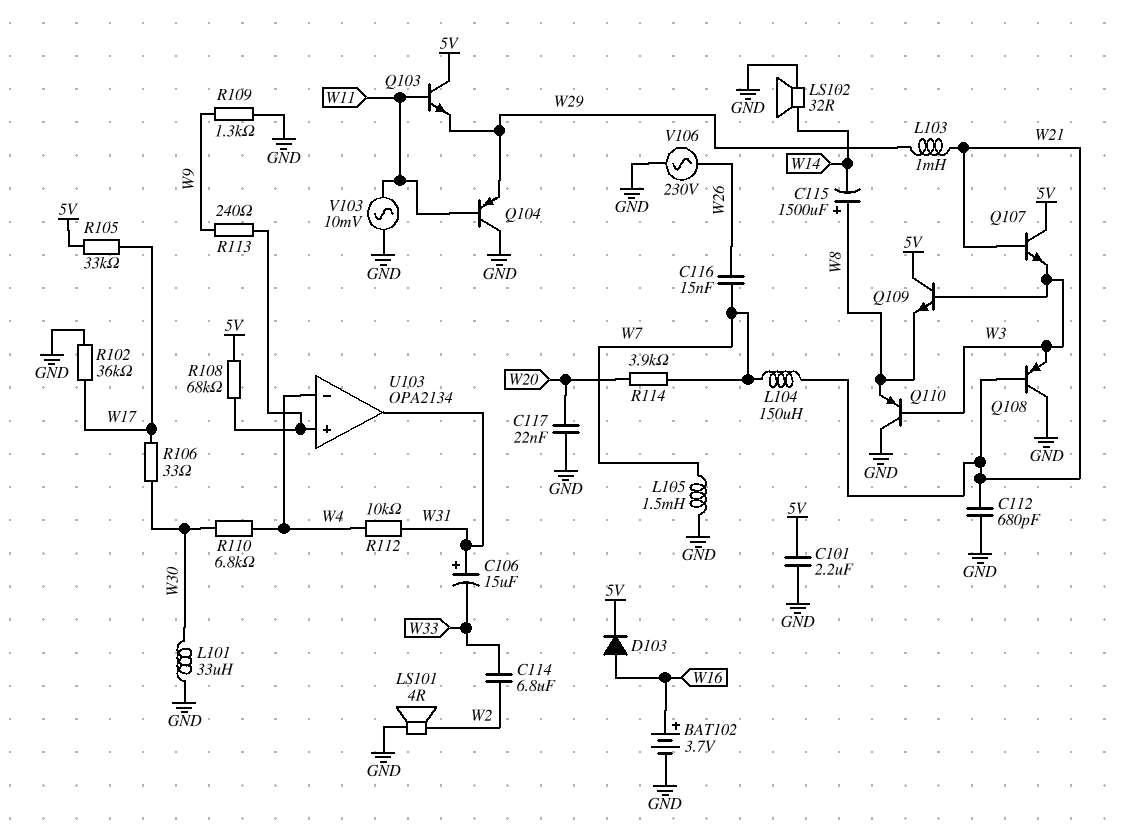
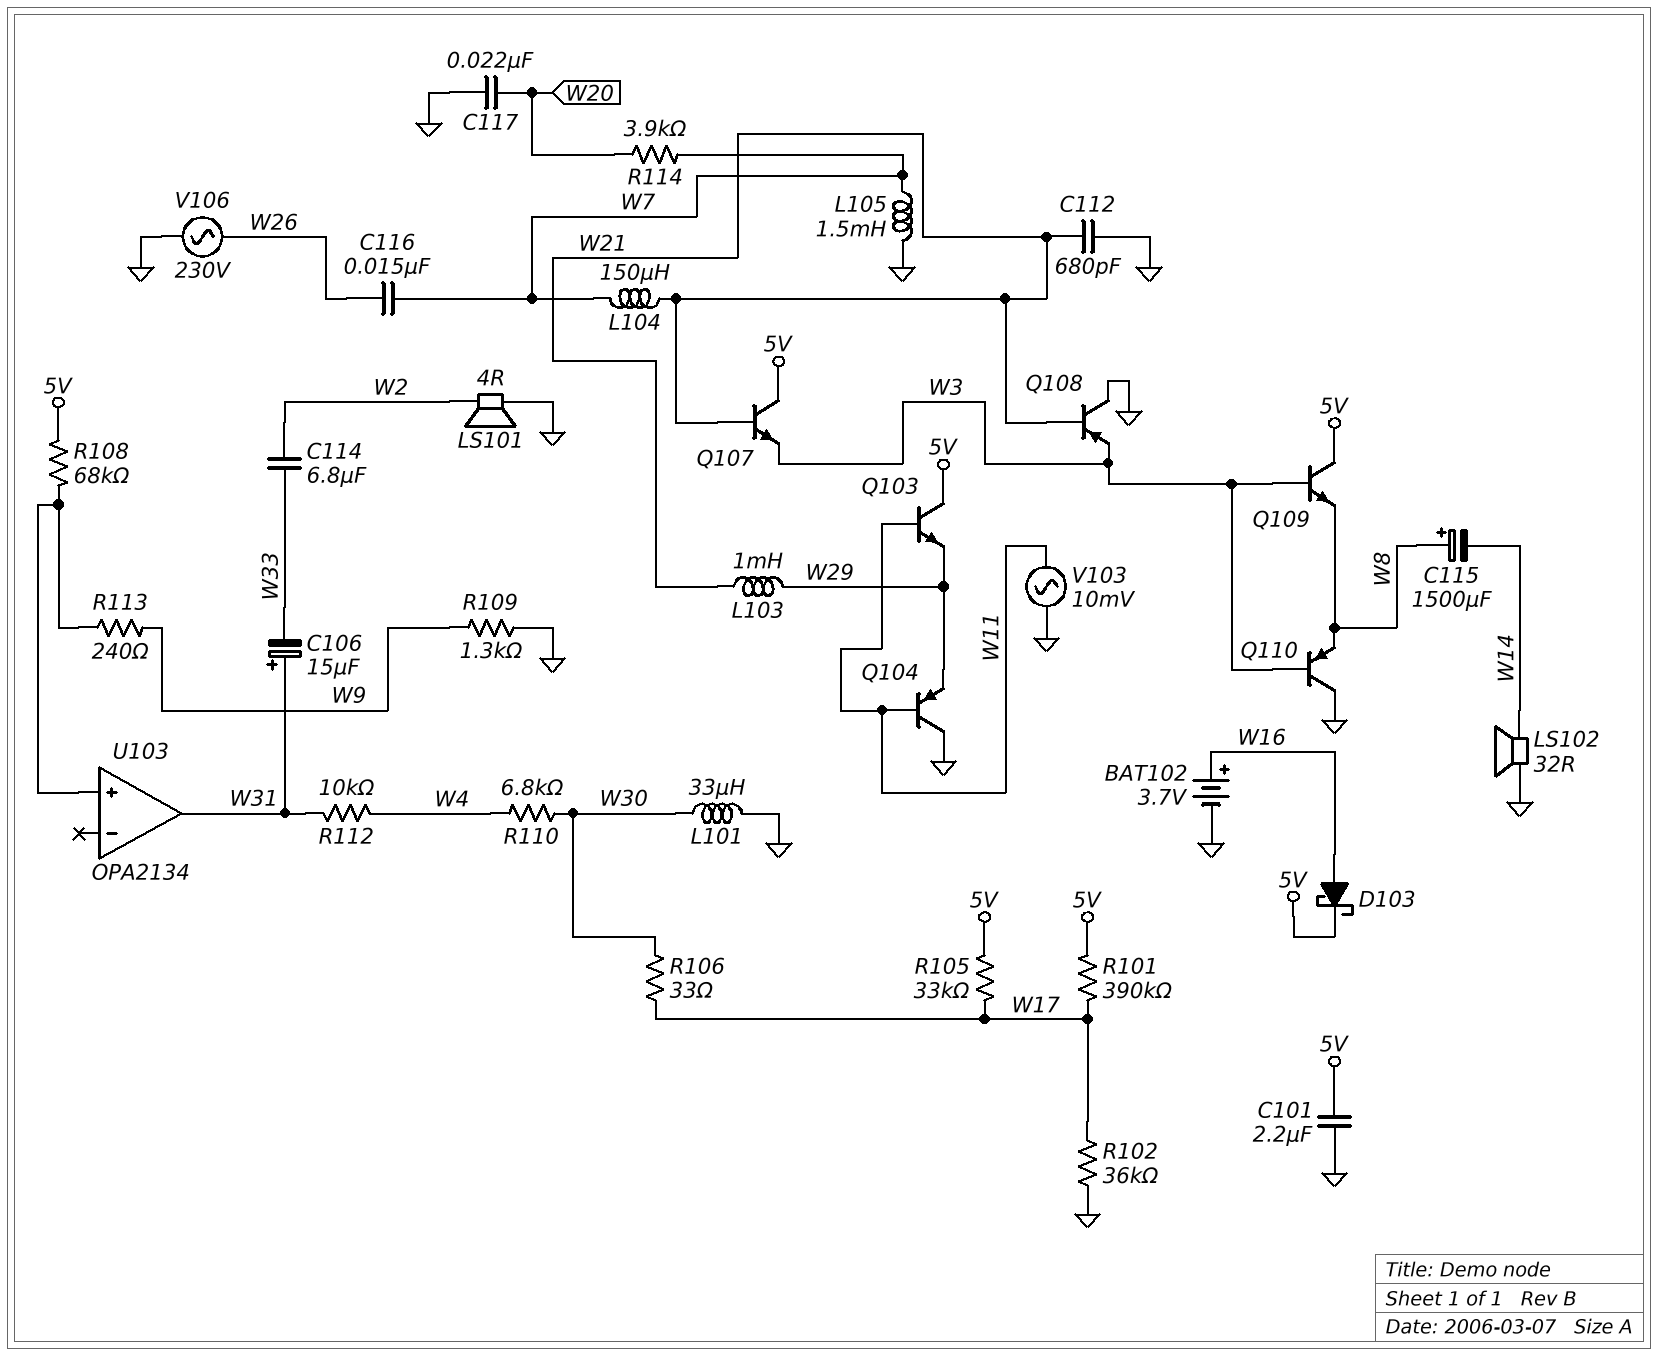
D103: diode (A W16, K 5V) -> schottky (A W16, K 5V)
R101: none -> 390k (5V, W17)
U103 pin in-: W4 -> none

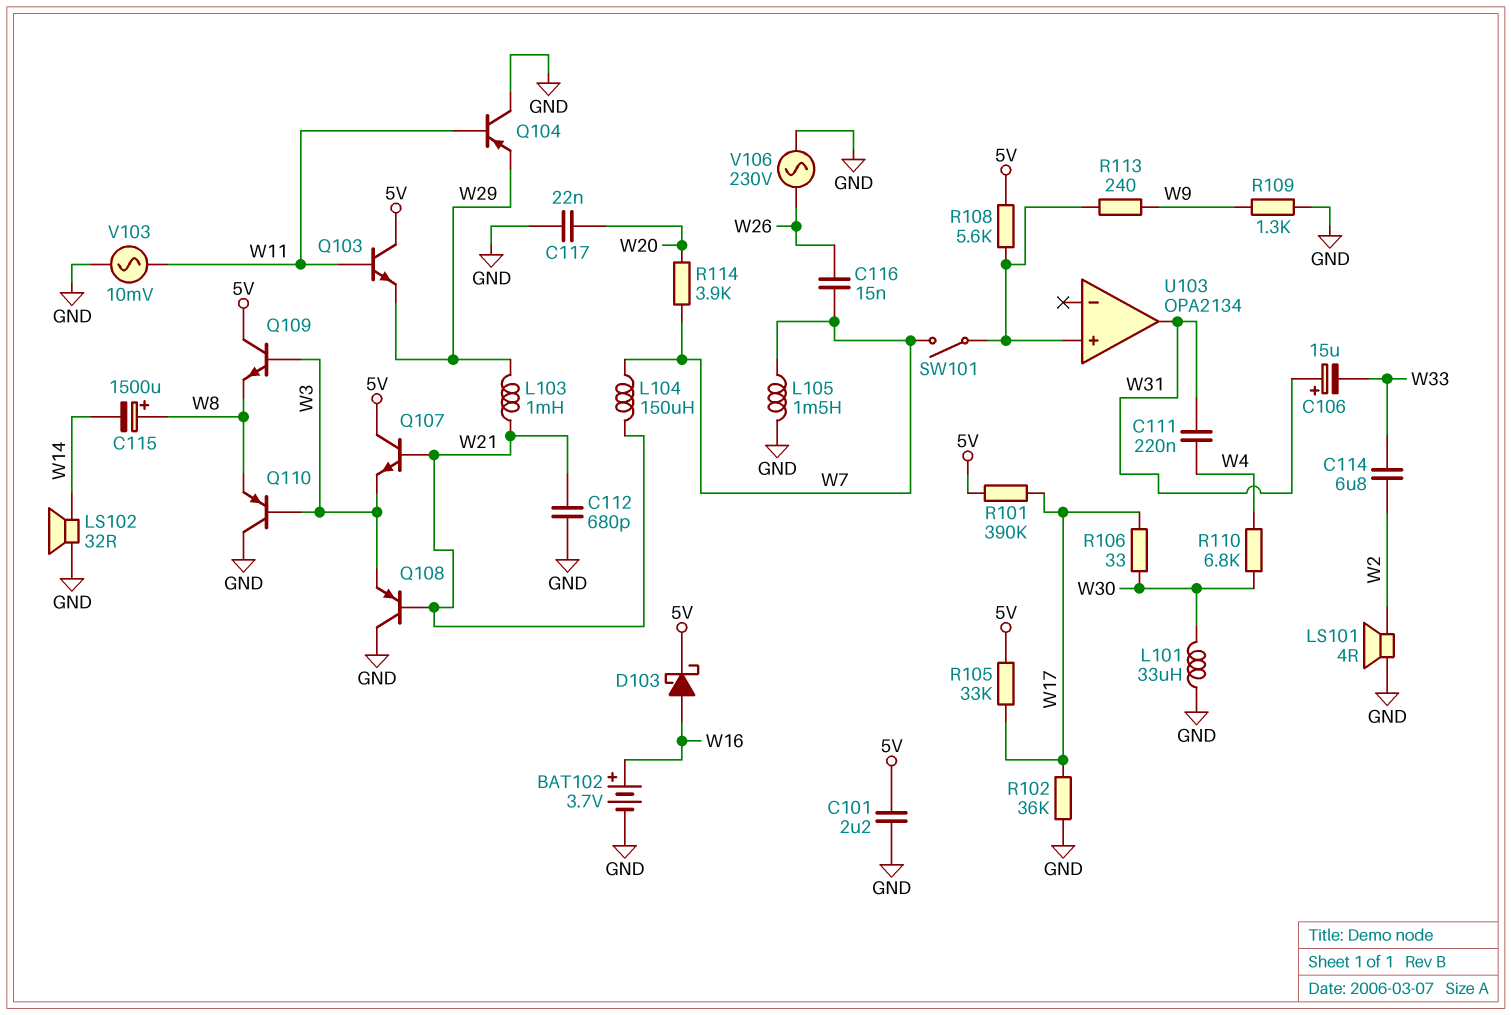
C111: none -> 220nF (W4, W31)
R108: 68k (5V, U103/in+) -> 5.6k (5V, U103/in+)
R112: 10k (W4, W31) -> none
SW101: none -> switch (U103/in+, W7)

